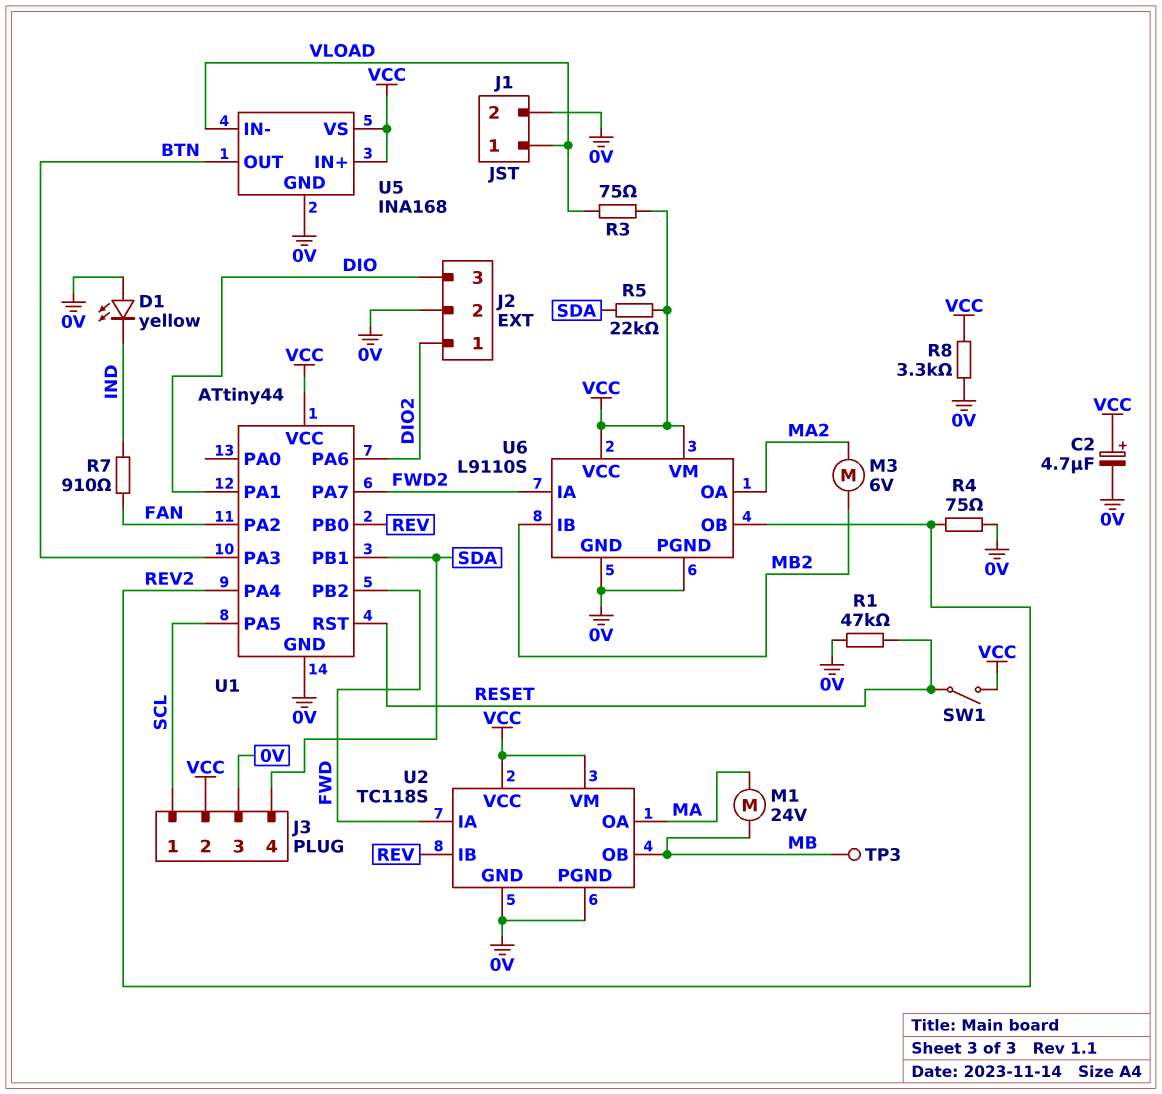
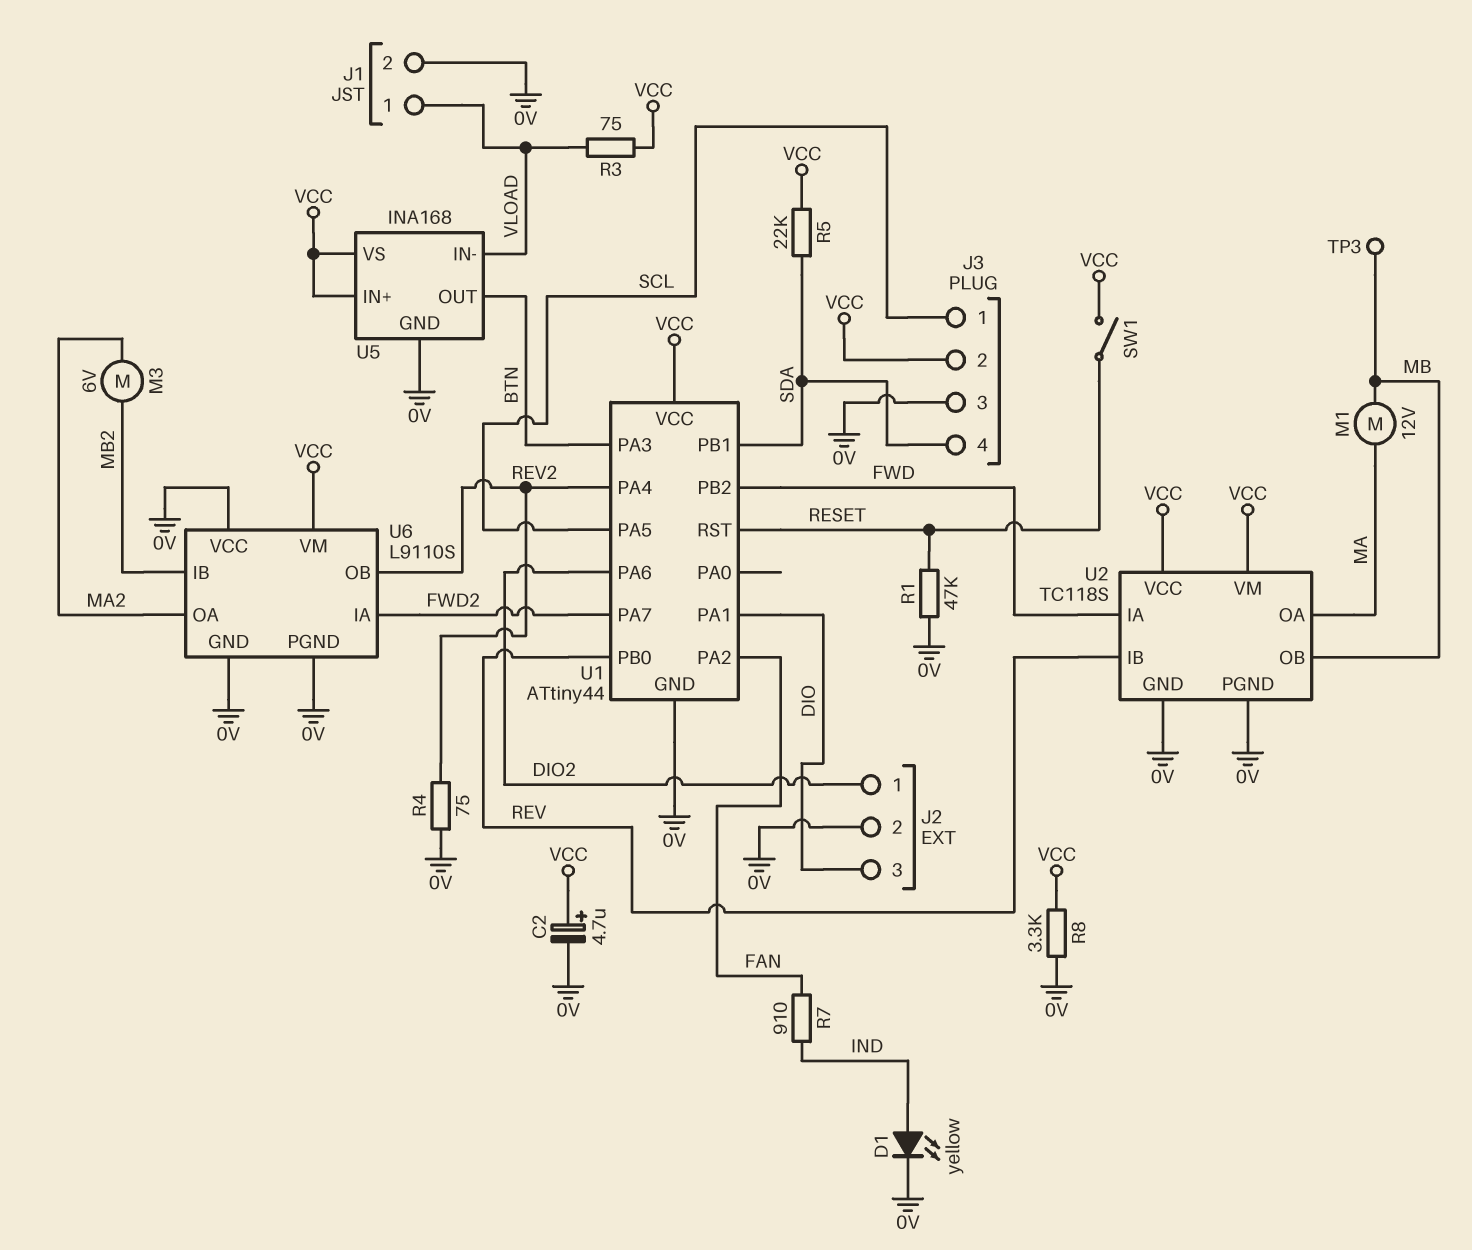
D1: LED yellow (A 0V, K IND) -> LED yellow (A IND, K 0V)
M1: motor 24V (MA, MB) -> motor 12V (MA, MB)
U6 pin VCC: VCC -> 0V

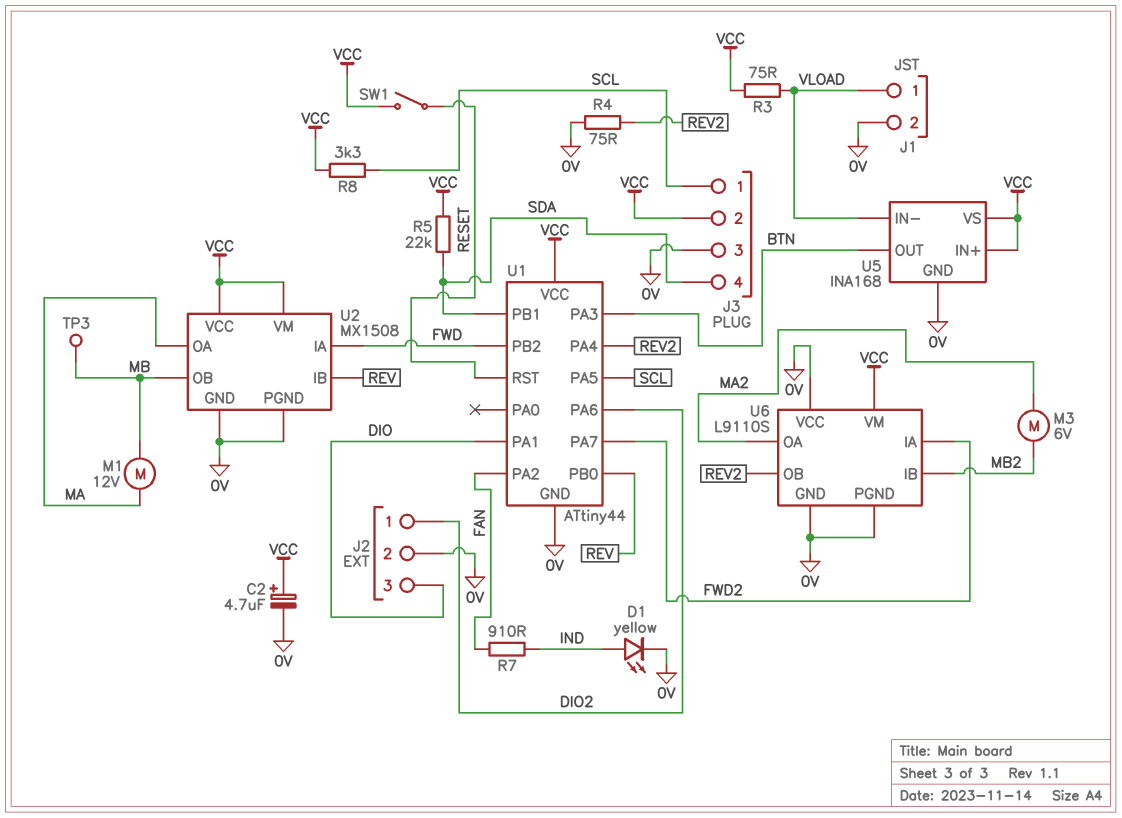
R1: 47k (0V, RESET) -> none
R8: 3.3k (0V, VCC) -> 3.3k (SCL, VCC)
U2: TC118S -> MX1508

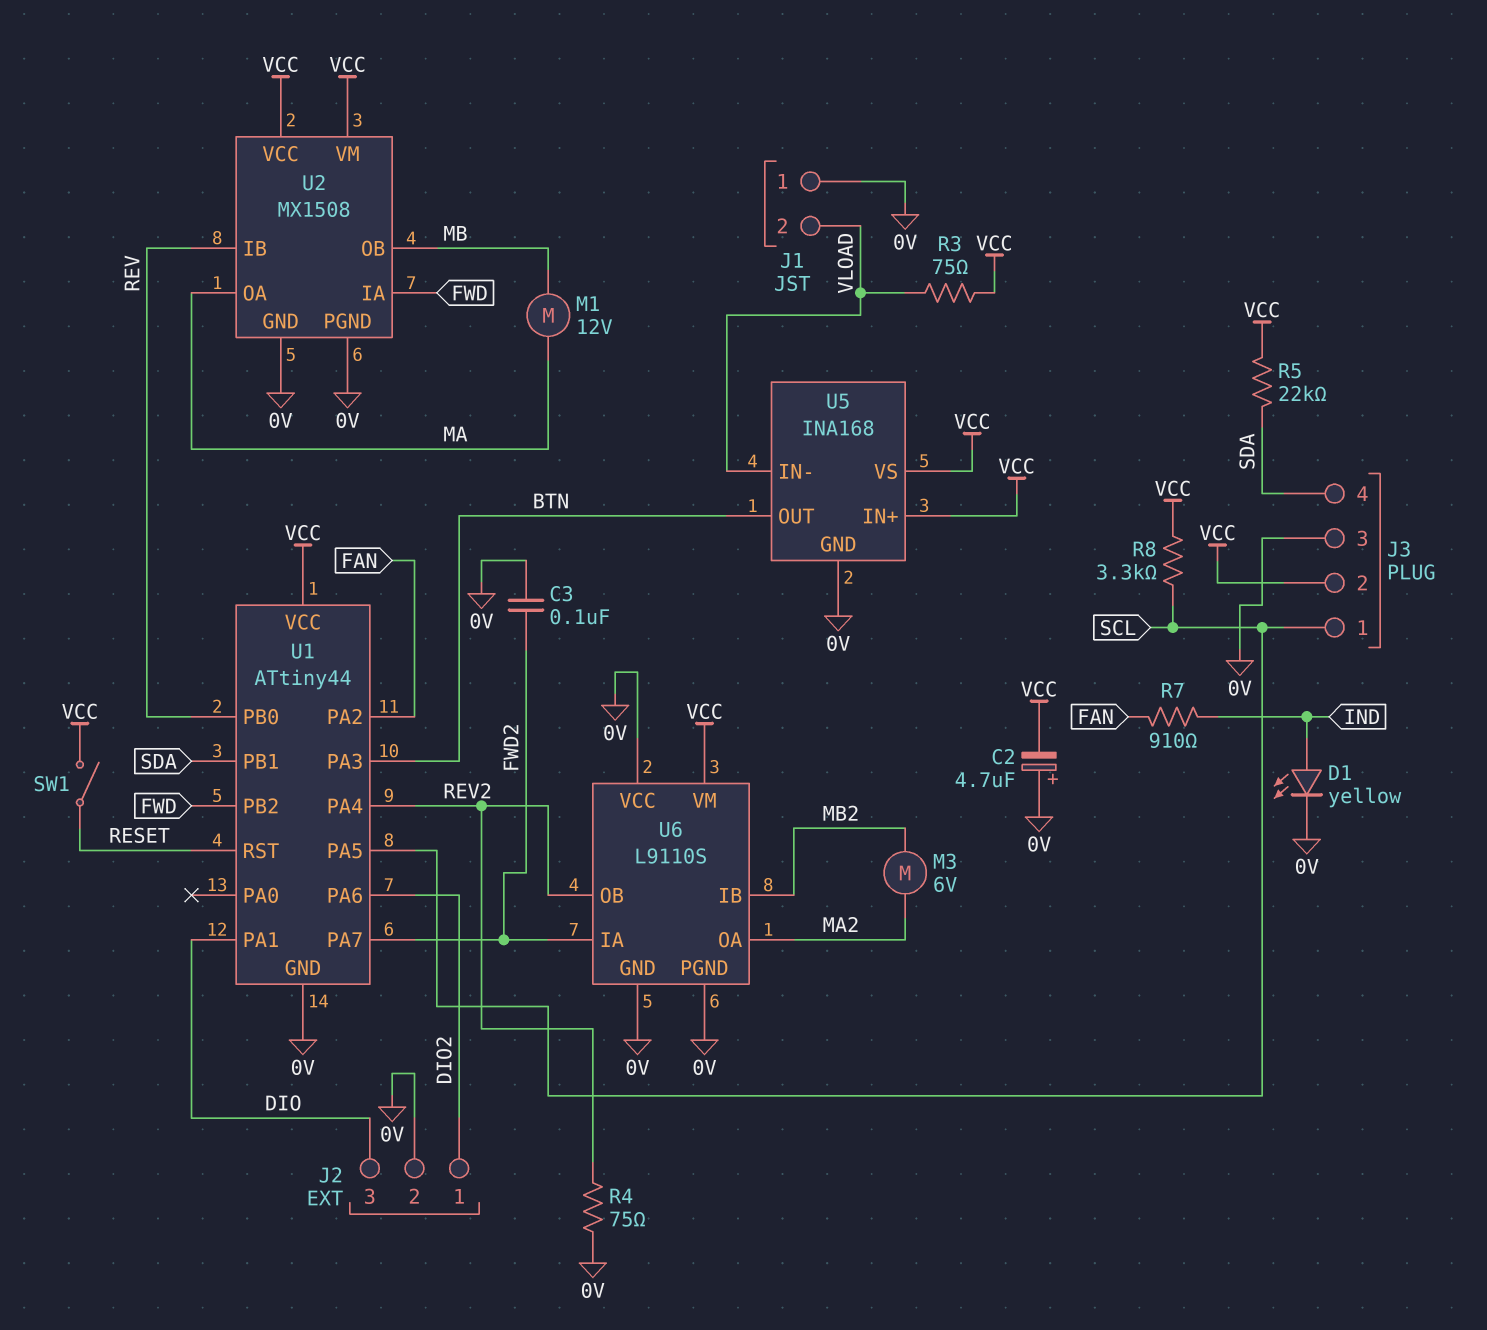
C2: 4.7uF (plus VCC, minus 0V) -> 4.7uF (plus 0V, minus VCC)
C3: none -> 100nF (0V, FWD2)
J1 pin 1: VLOAD -> 0V
J1 pin 2: 0V -> VLOAD
TP3: test point (MB) -> none

